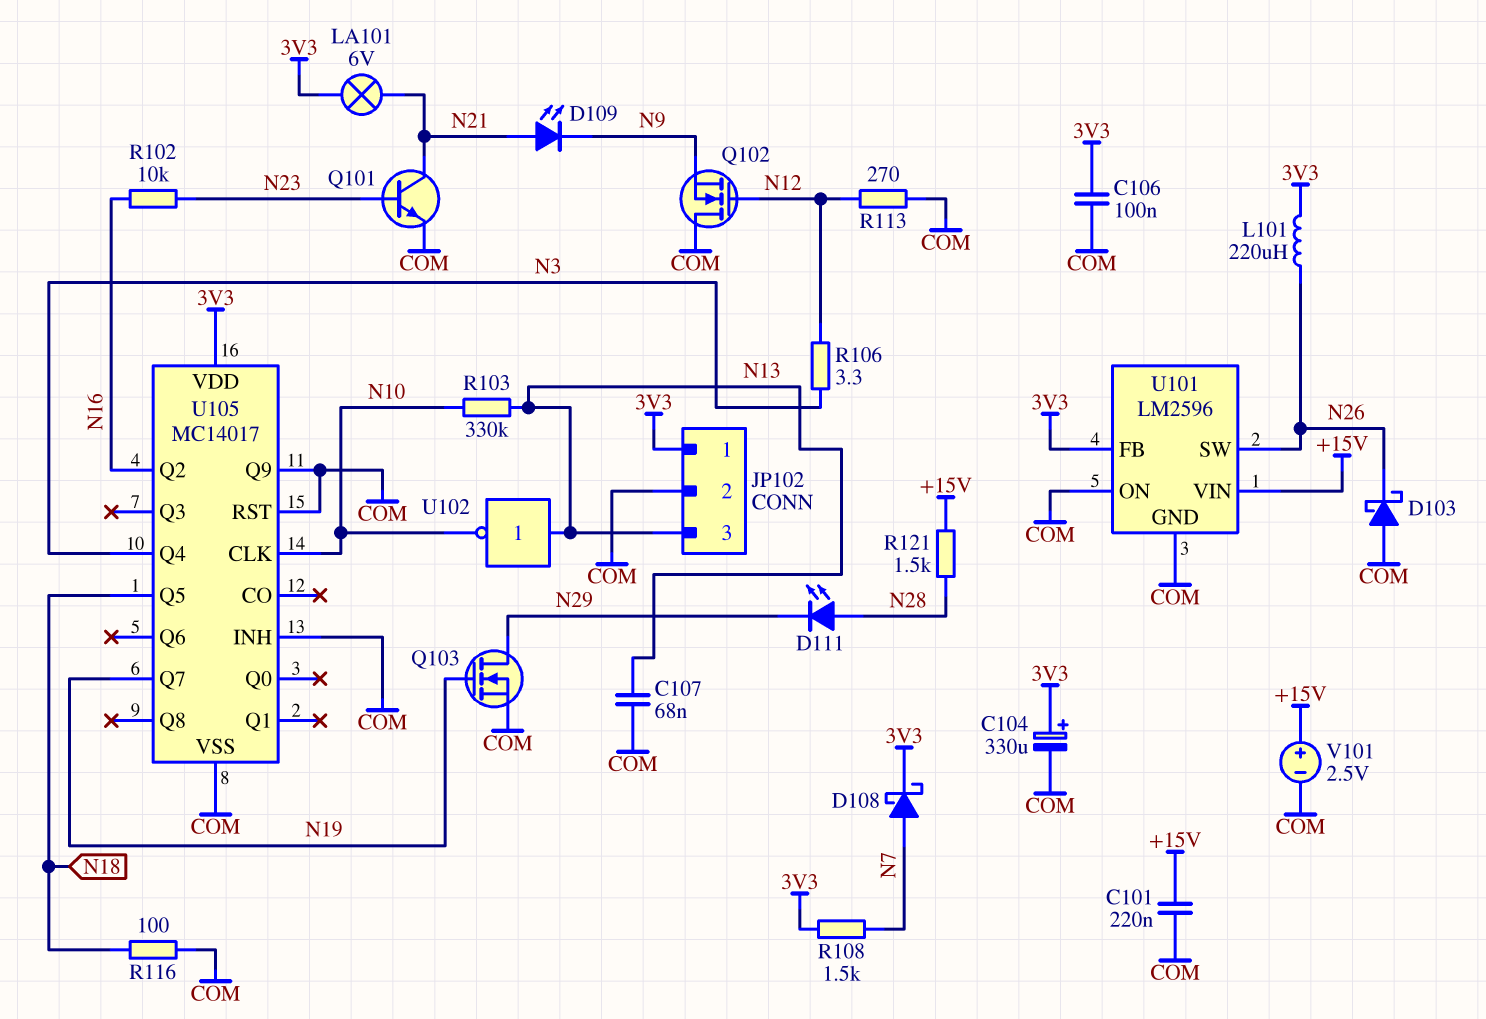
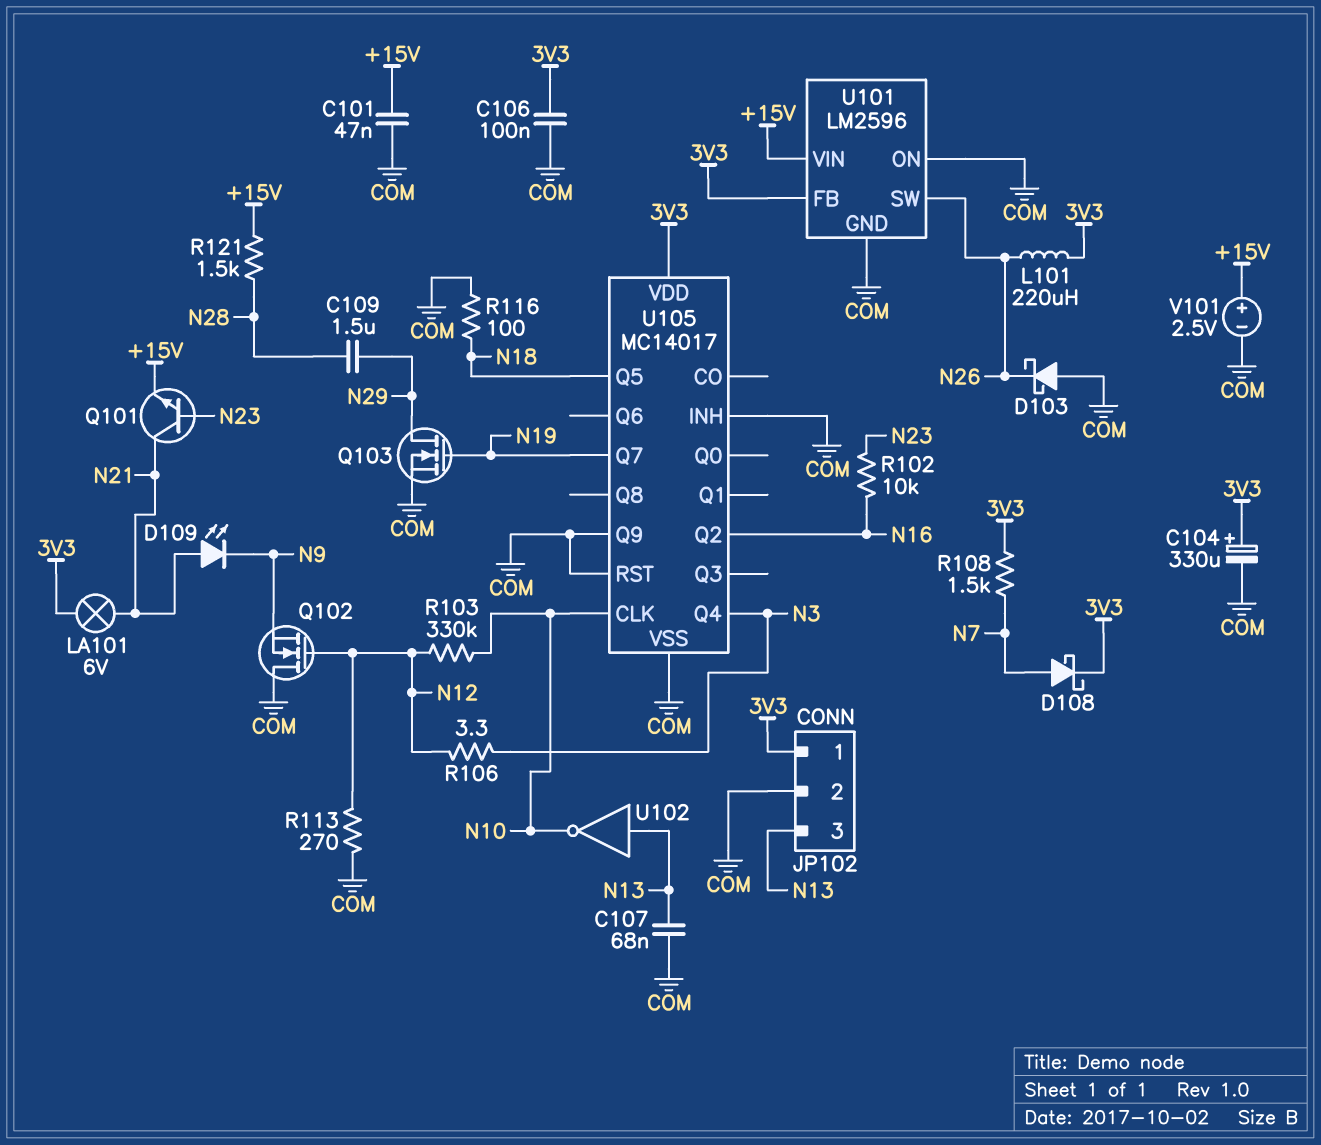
C101: 220nF (+15V, COM) -> 47nF (+15V, COM)
C109: none -> 1.5uF (N28, N29)
D111: LED (A N28, K N29) -> none
Q101: NPN (B N23, C N21, E COM) -> NPN (B N23, C N21, E +15V)
R103: 330k (N10, N13) -> 330k (N10, N12)

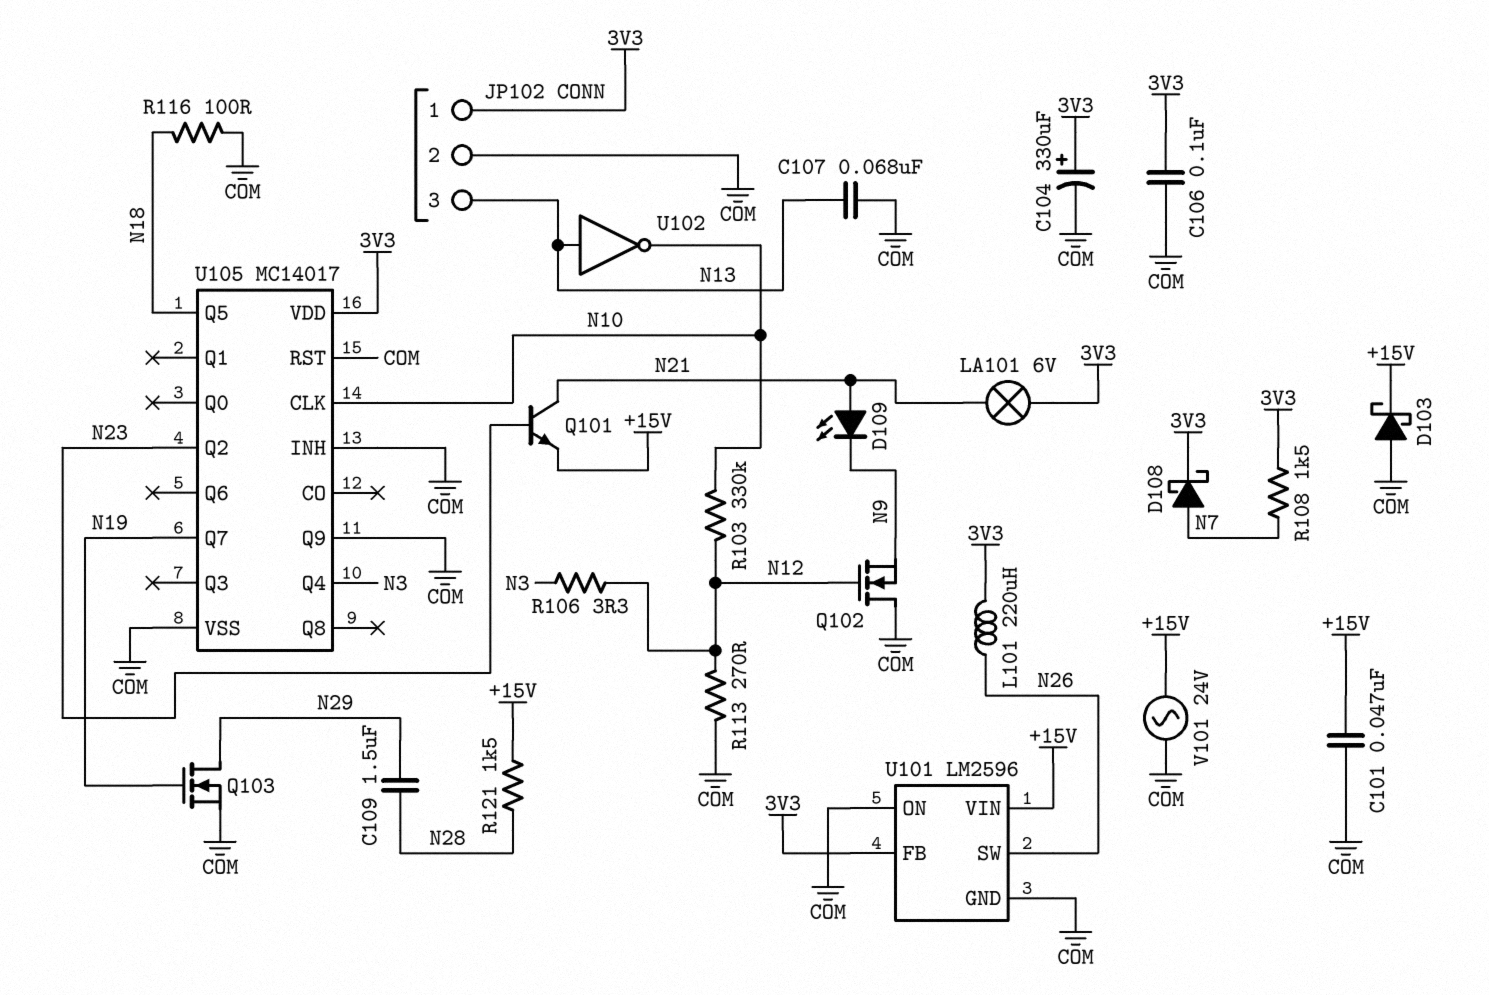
D103: schottky (A COM, K N26) -> schottky (A COM, K +15V)
R102: 10k (N16, N23) -> none
U105 pin Q2: N16 -> N23
V101: 2.5V (plus +15V, minus COM) -> AC 24V (+15V, COM)

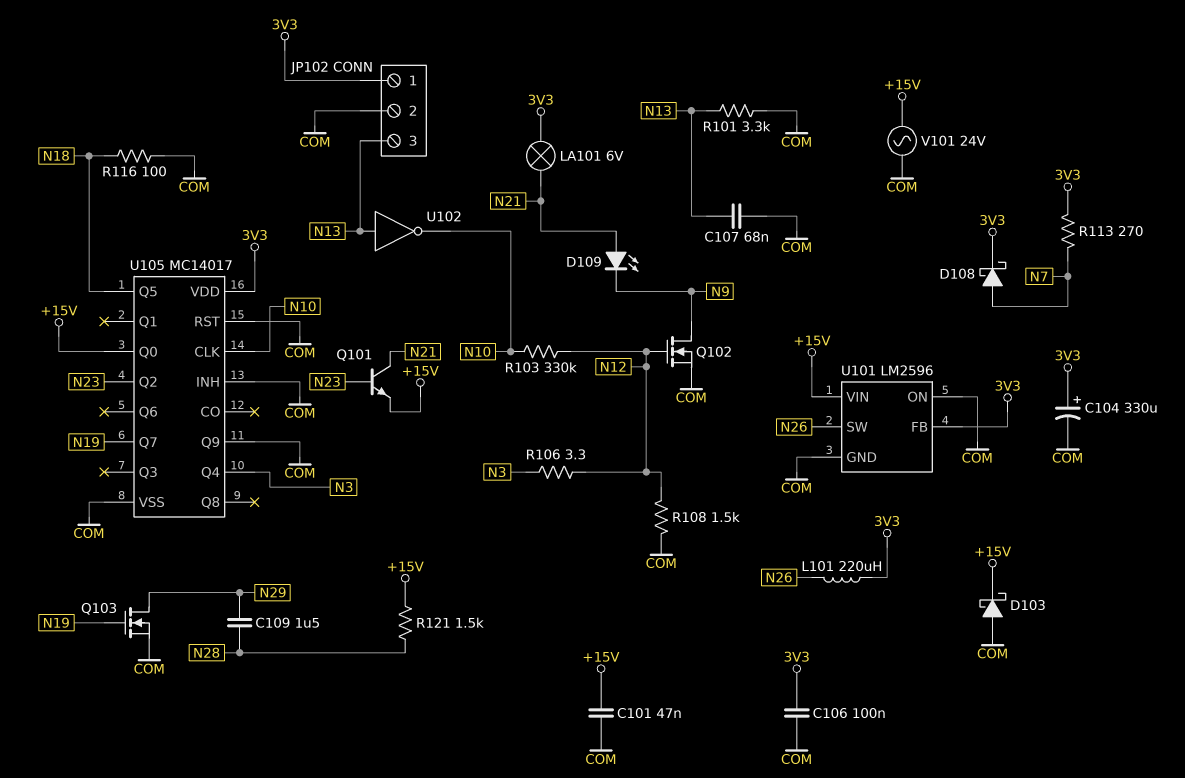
Q102: NMOS (G N12, D COM, S N9) -> NMOS (G N12, D N9, S COM)
R101: none -> 3.3k (COM, N13)
R108: 1.5k (3V3, N7) -> 1.5k (COM, N12)
R113: 270 (COM, N12) -> 270 (3V3, N7)
U105 pin Q0: none -> +15V

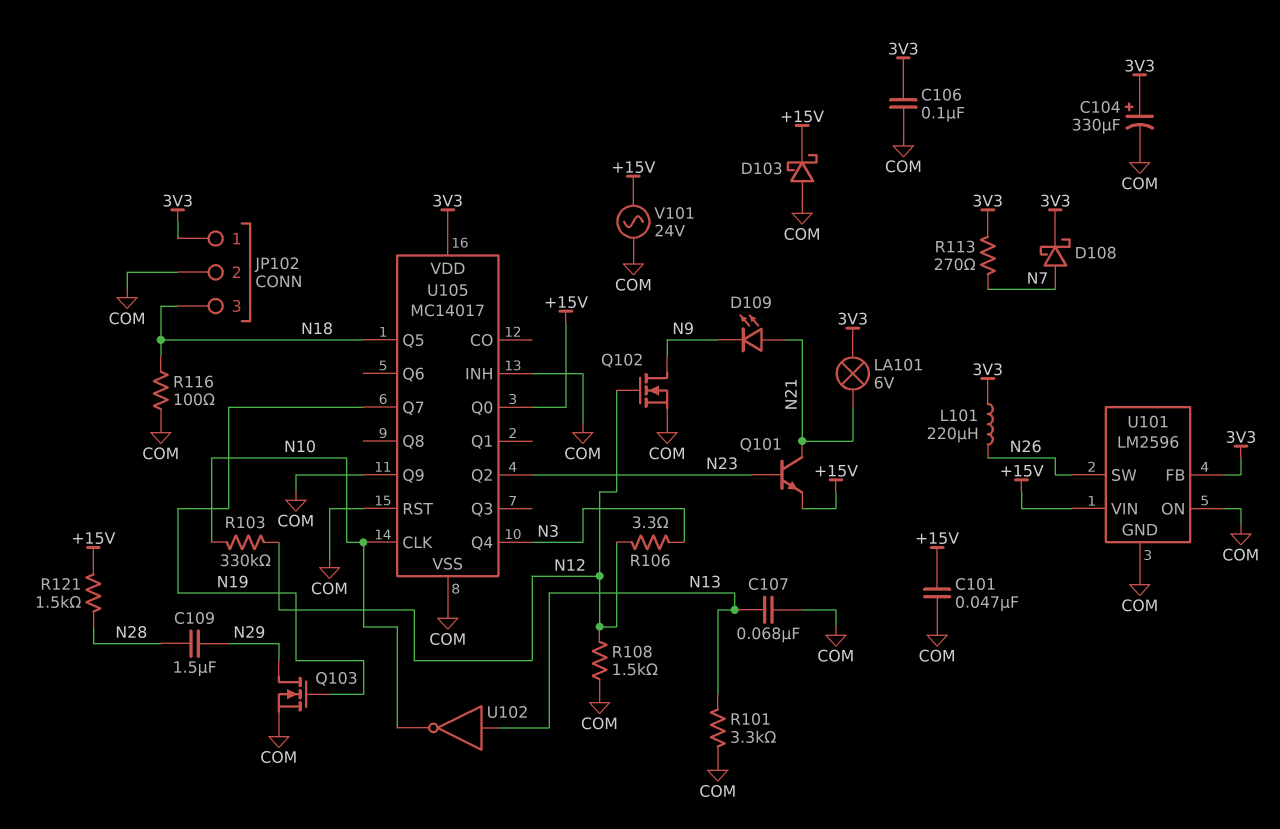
JP102 pin 3: N13 -> N18

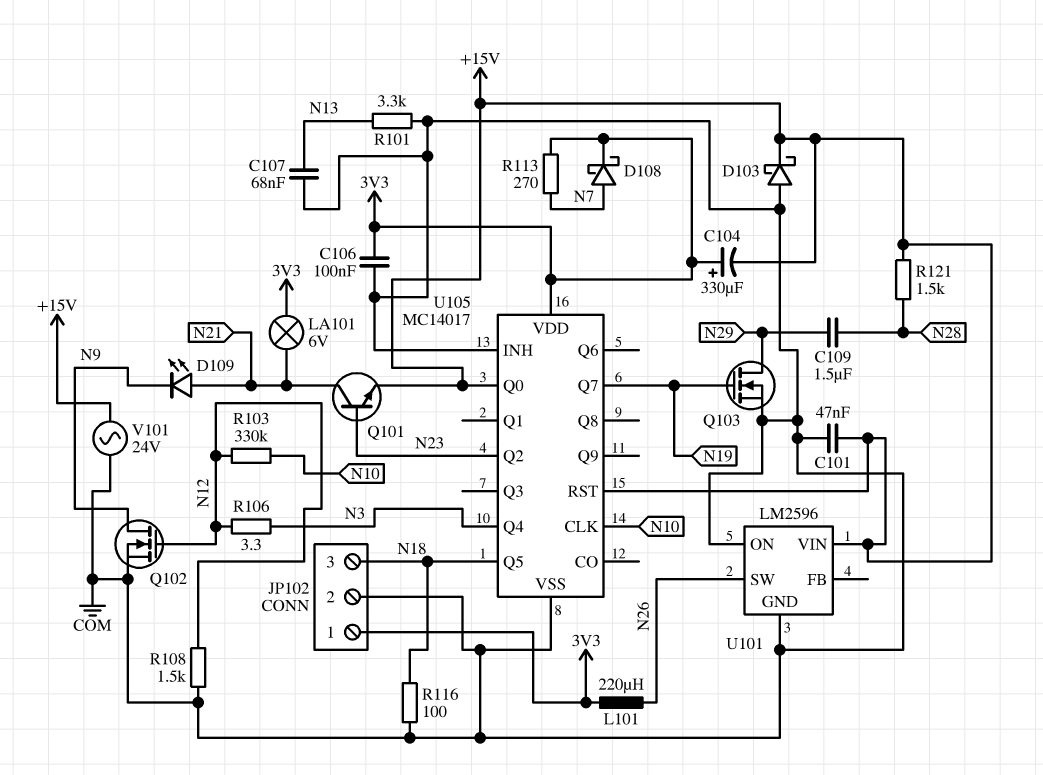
C104: 330uF (plus 3V3, minus COM) -> 330uF (plus 3V3, minus +15V)
U101 pin FB: 3V3 -> none
U102: NOT (in N13, out N10) -> none
U105 pin Q9: COM -> none
U105 pin RST: COM -> +15V

